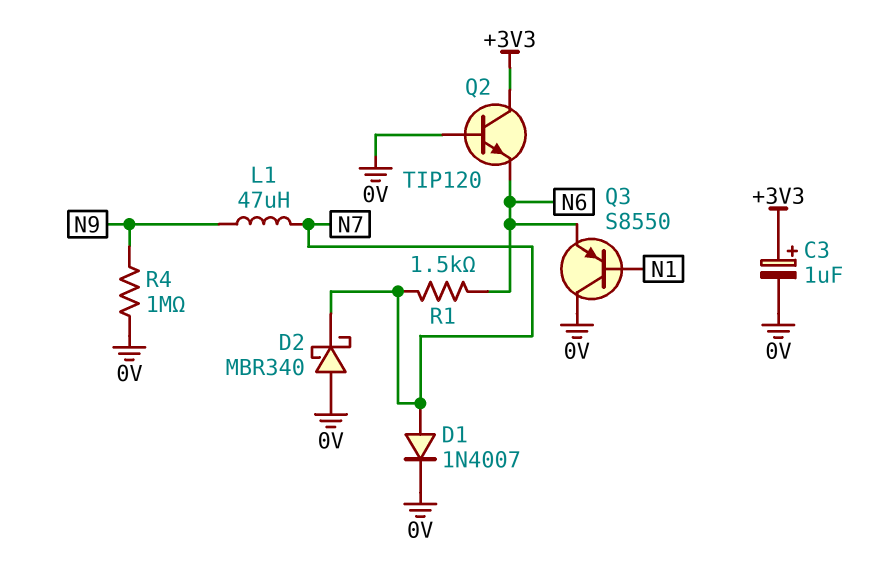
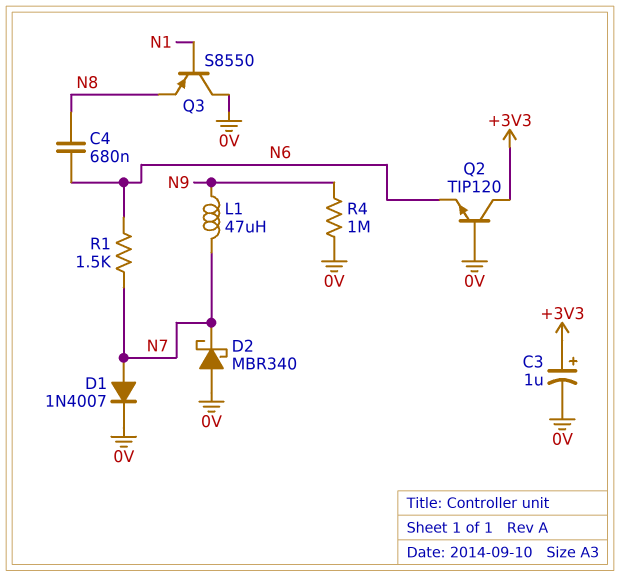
C4: none -> 680nF (N6, N8)
Q3: PNP S8550 (B N1, C 0V, E N6) -> PNP S8550 (B N1, C 0V, E N8)

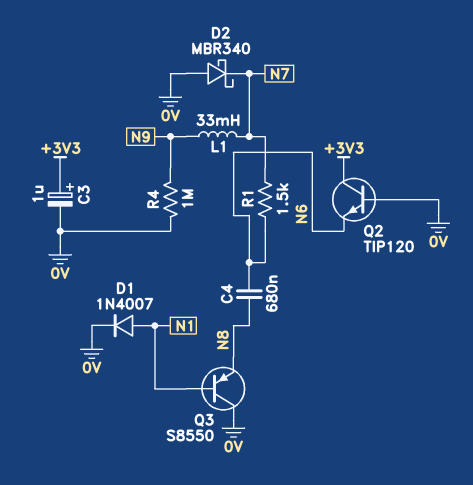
D1: diode 1N4007 (A N7, K 0V) -> diode 1N4007 (A N1, K 0V)
L1: 47uH (N7, N9) -> 33mH (N7, N9)

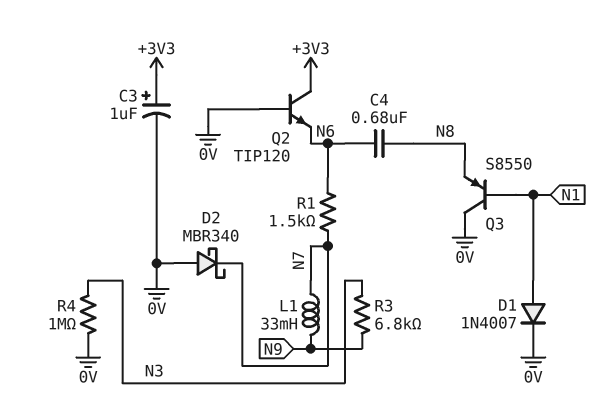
R3: none -> 6.8k (N3, N9)
R4: 1M (0V, N9) -> 1M (0V, N3)

